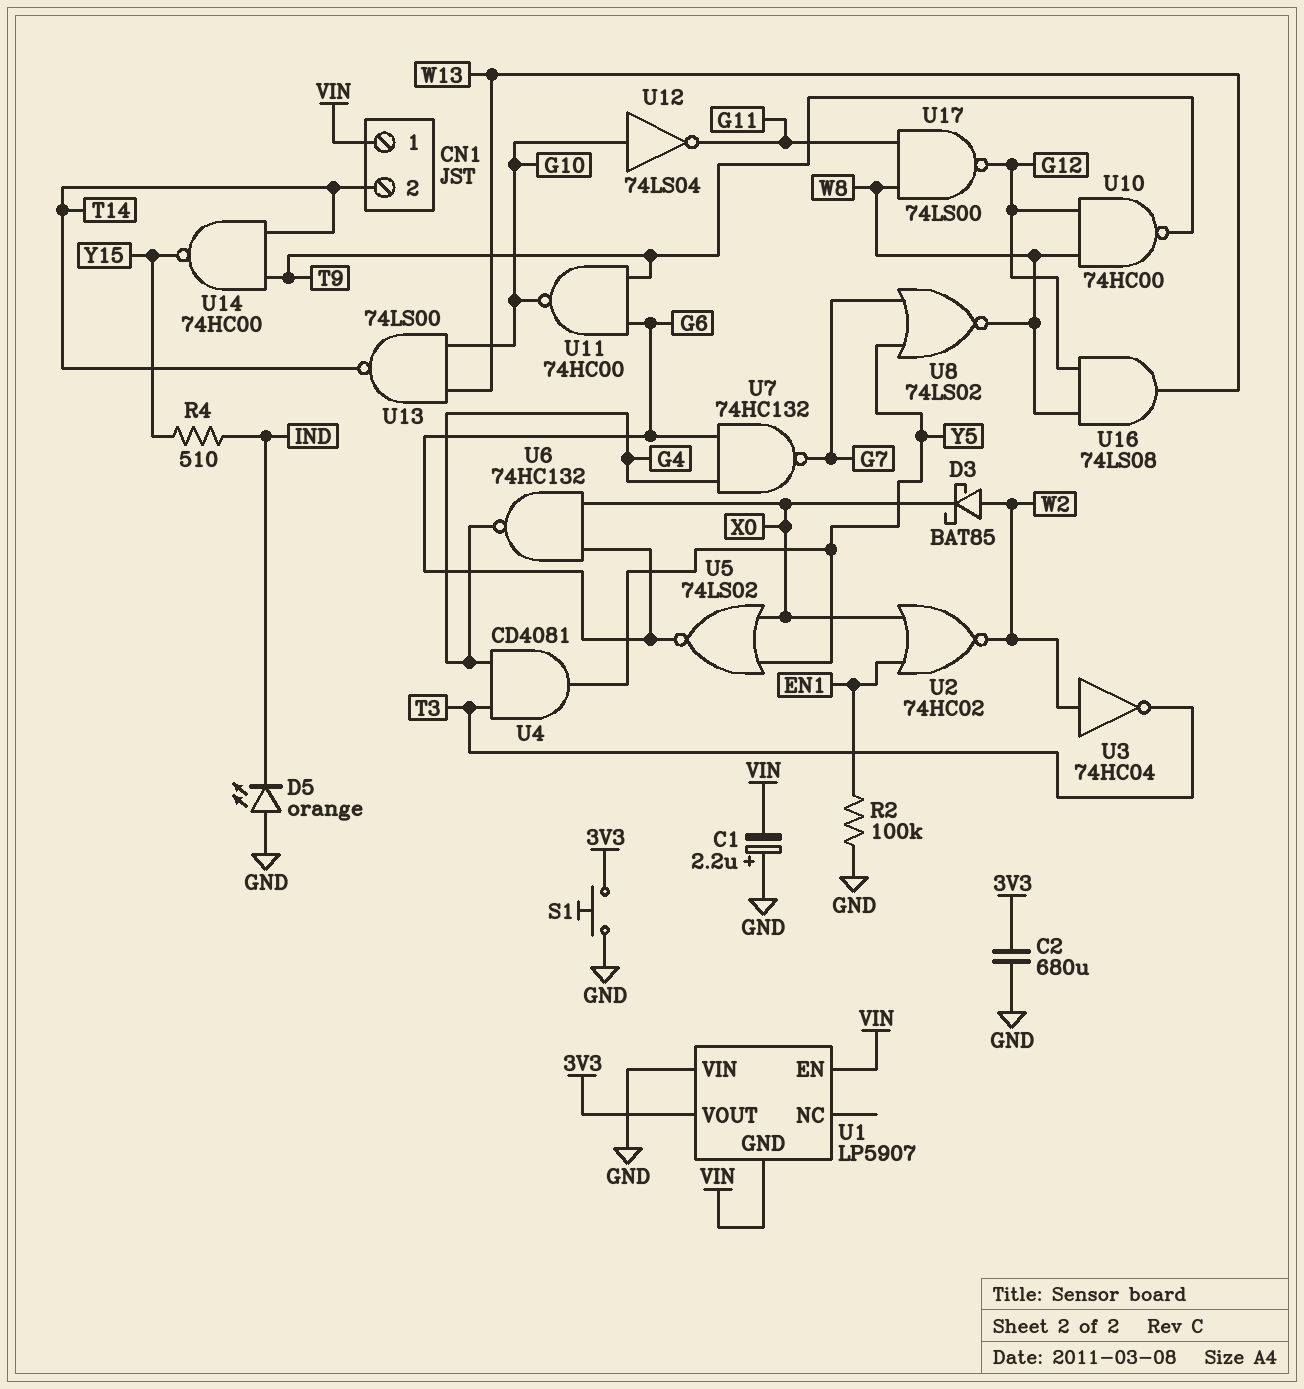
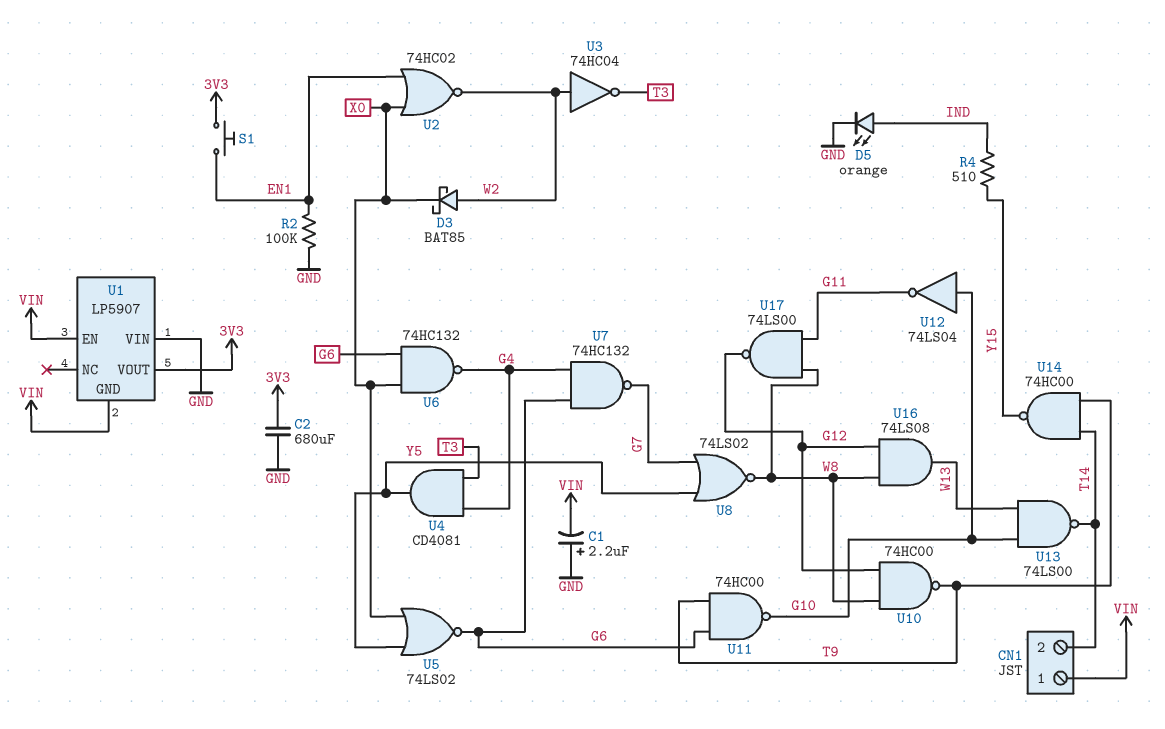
D5: LED orange (A GND, K IND) -> LED orange (A IND, K GND)
S1: button (3V3, GND) -> button (3V3, EN1)

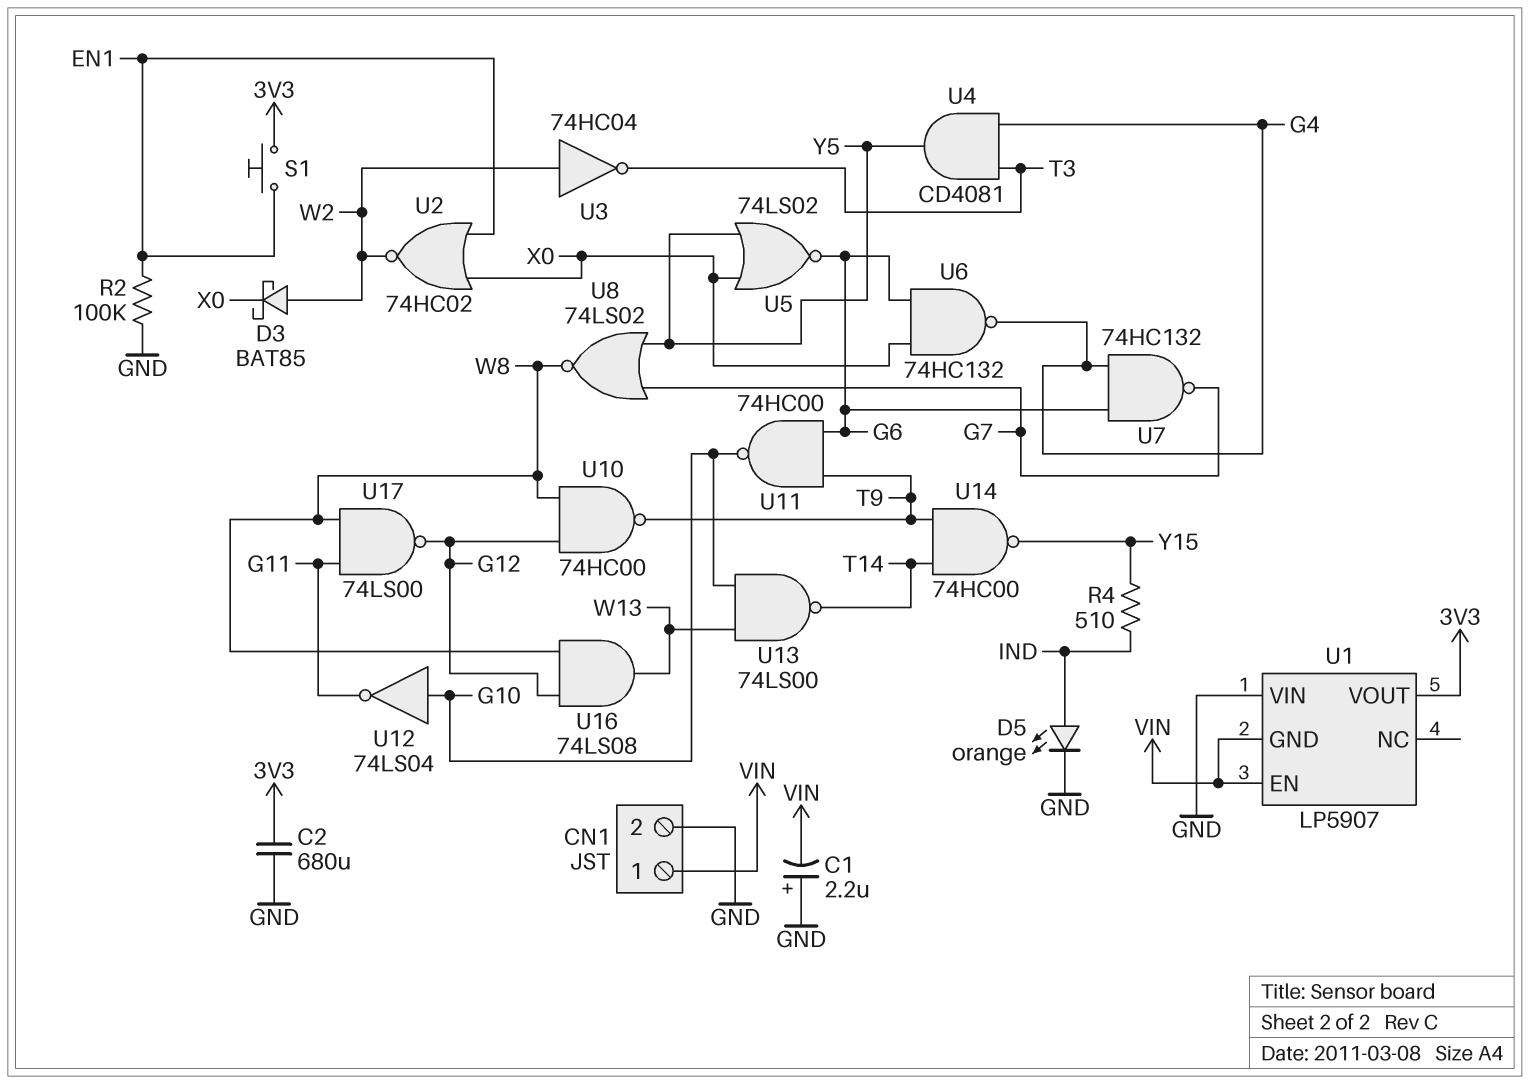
CN1 pin 2: T14 -> GND

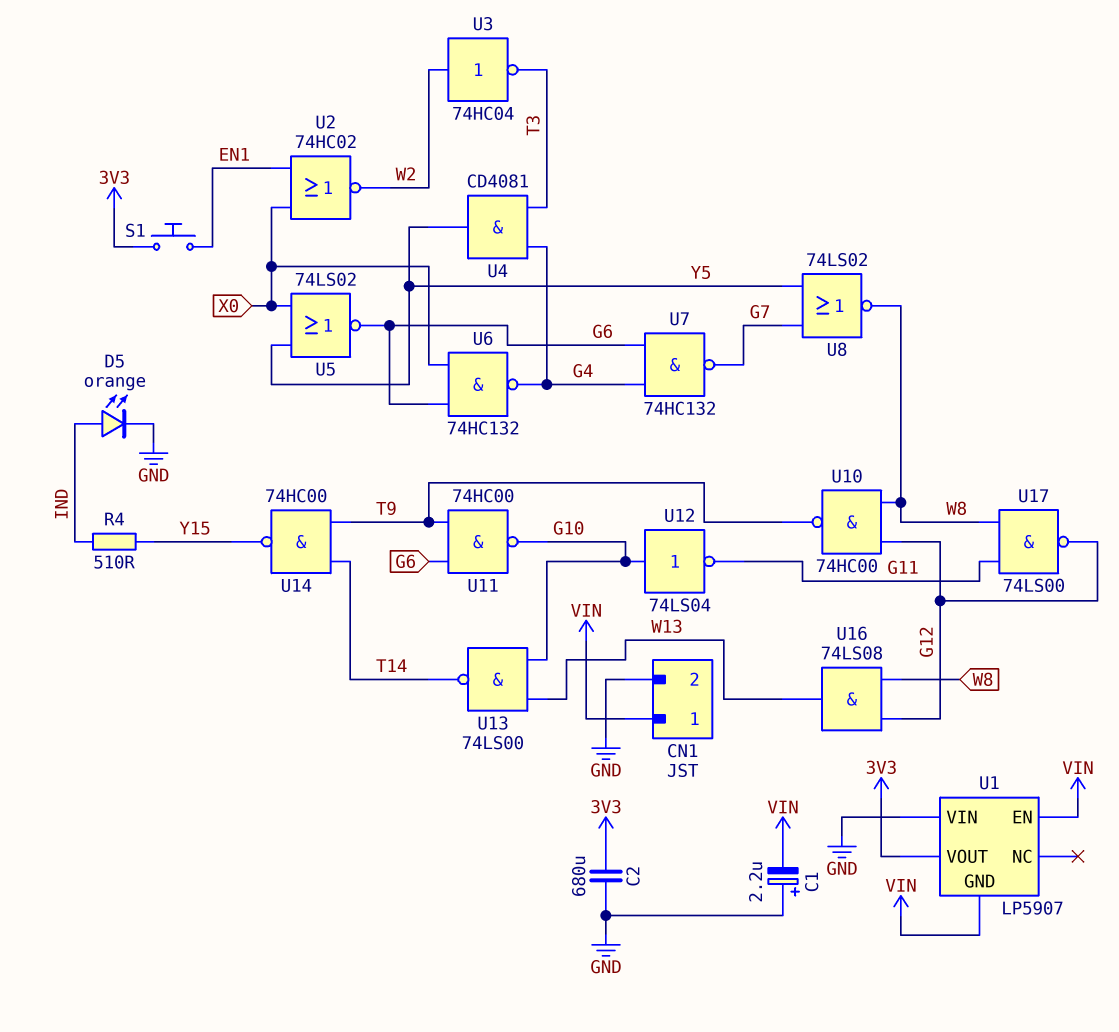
D3: schottky BAT85 (A W2, K X0) -> none
R2: 100k (EN1, GND) -> none

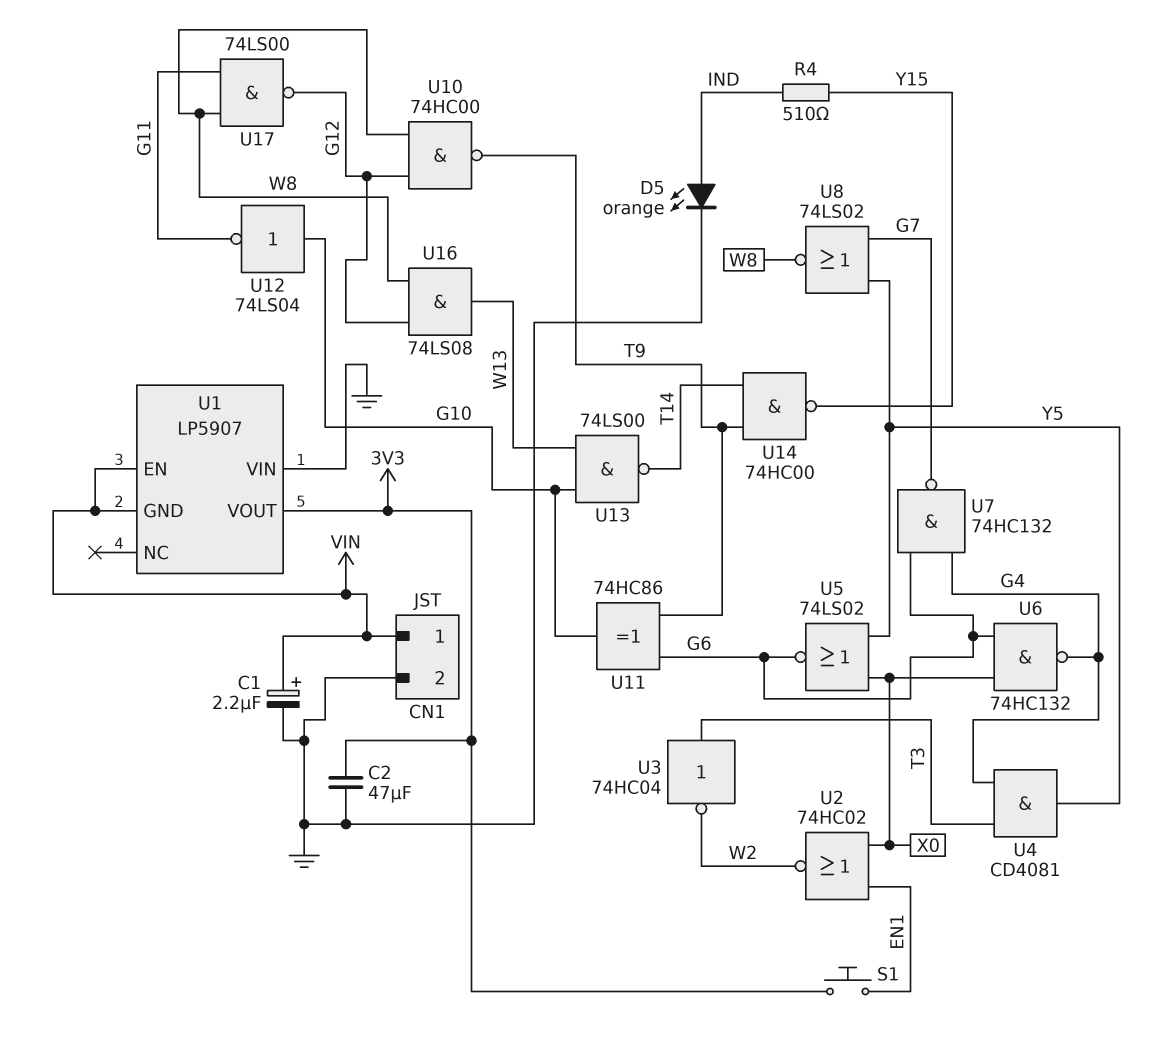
C1: 2.2uF (plus GND, minus VIN) -> 2.2uF (plus VIN, minus GND)
C2: 680uF (3V3, GND) -> 47uF (3V3, GND)
U3: NOT 74HC04 (in W2, out T3) -> NOT 74HC04 (in T3, out W2)
U11: NAND 74HC00 (in G6, in T9, out G10) -> XOR 74HC86 (in G6, in T9, out G10)

